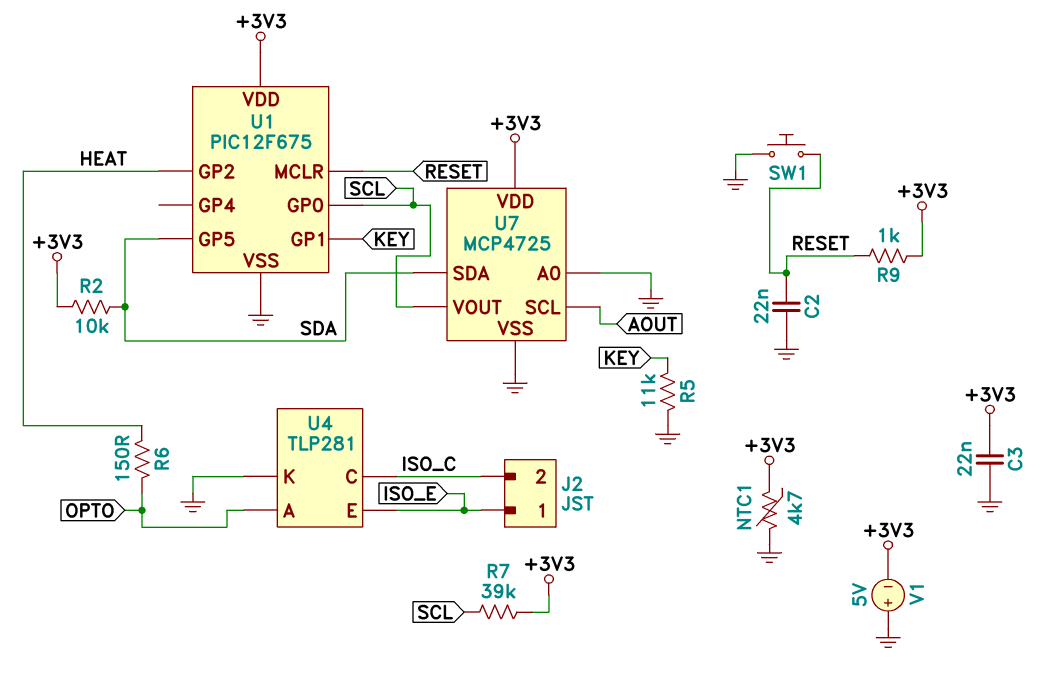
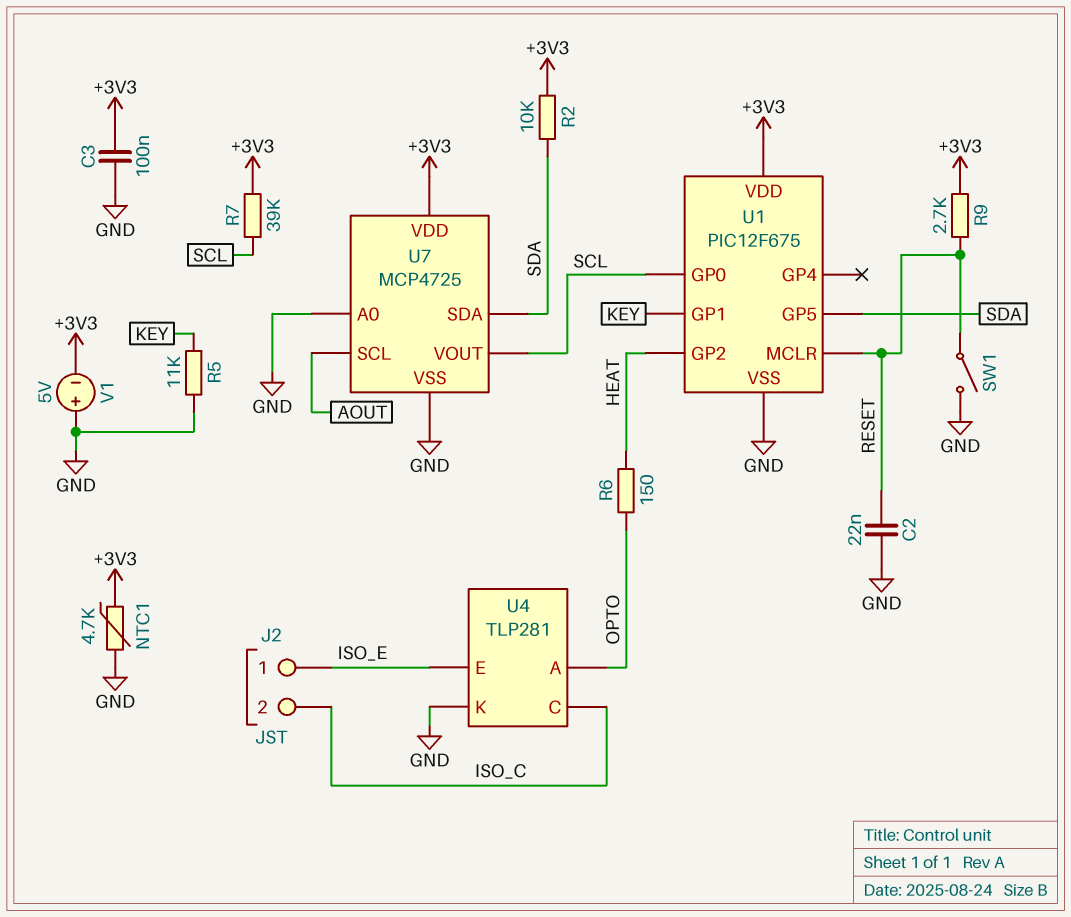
C3: 22nF (+3V3, GND) -> 100nF (+3V3, GND)
R9: 1k (+3V3, RESET) -> 2.7k (+3V3, RESET)
SW1: button (GND, RESET) -> switch (GND, RESET)

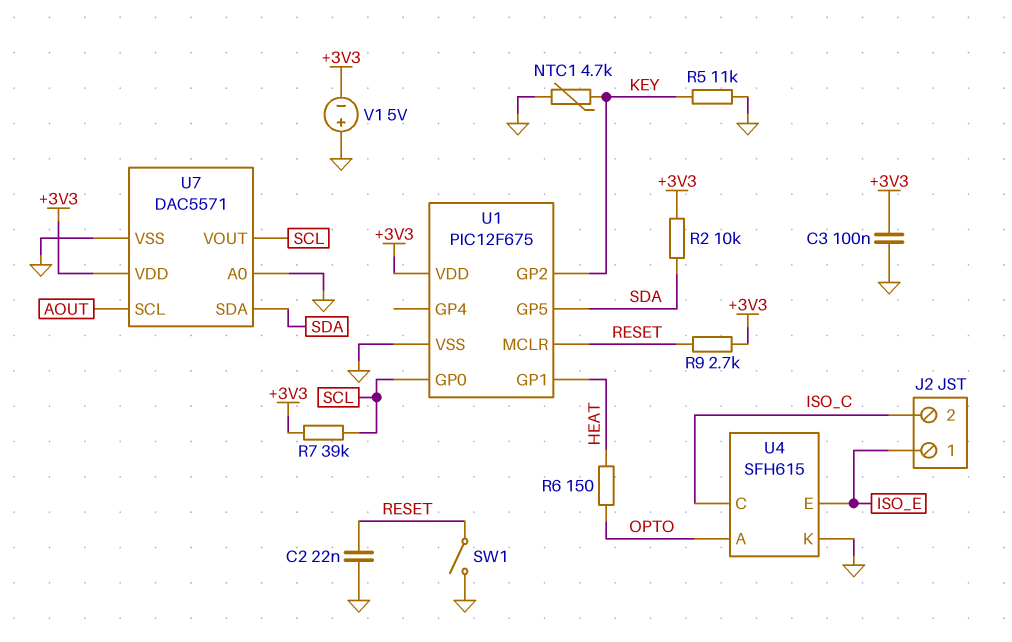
NTC1: 4.7k (+3V3, GND) -> 4.7k (GND, KEY)
U1 pin GP1: KEY -> HEAT
U1 pin GP2: HEAT -> KEY
U4: TLP281 -> SFH615
U7: MCP4725 -> DAC5571

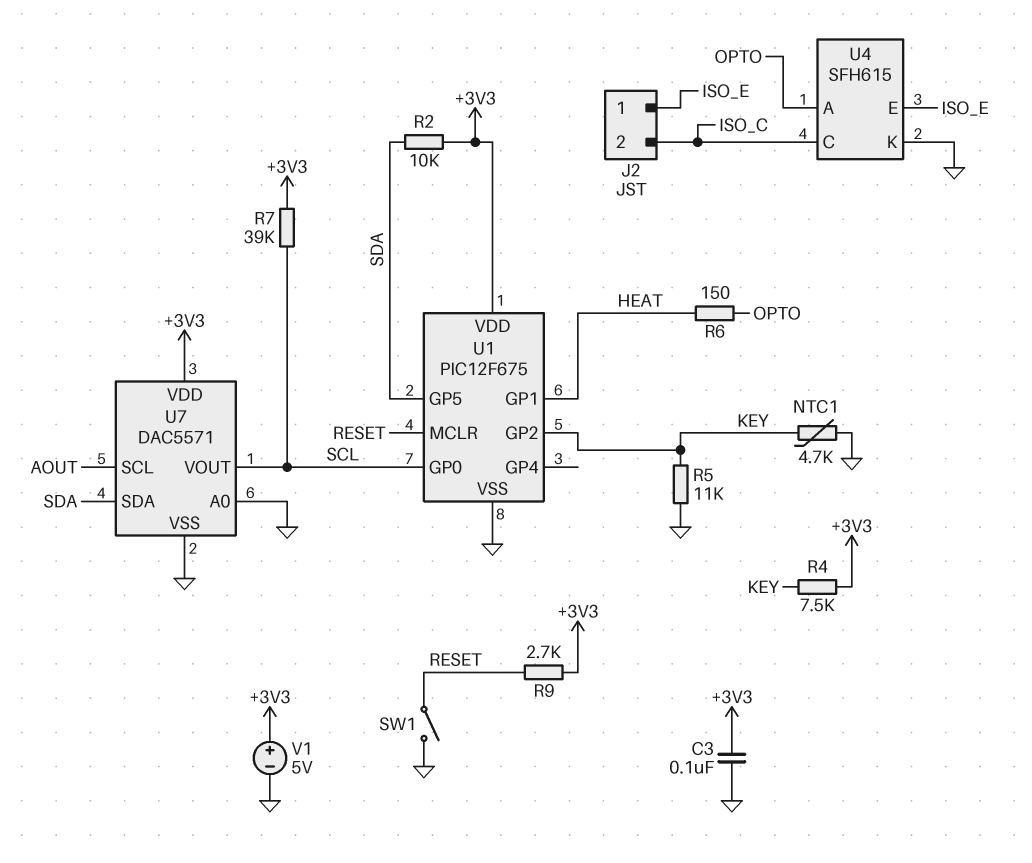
C2: 22nF (GND, RESET) -> none
R4: none -> 7.5k (+3V3, KEY)
V1: 5V (plus GND, minus +3V3) -> 5V (plus +3V3, minus GND)

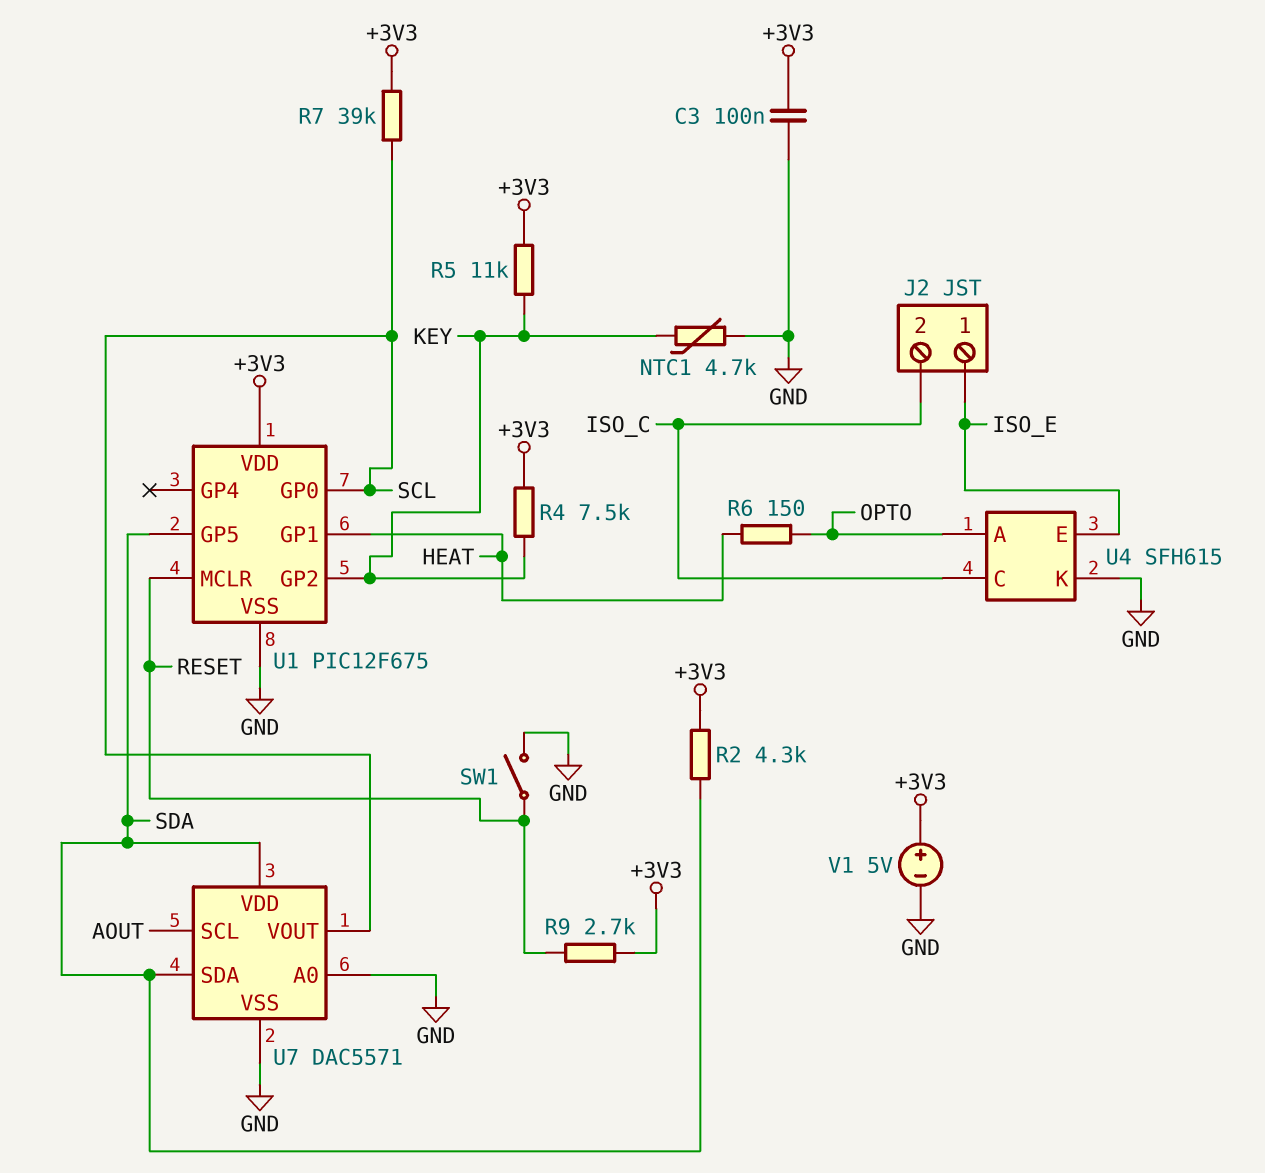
R2: 10k (+3V3, SDA) -> 4.3k (+3V3, SDA)
R5: 11k (GND, KEY) -> 11k (+3V3, KEY)
U7 pin VDD: +3V3 -> SDA

